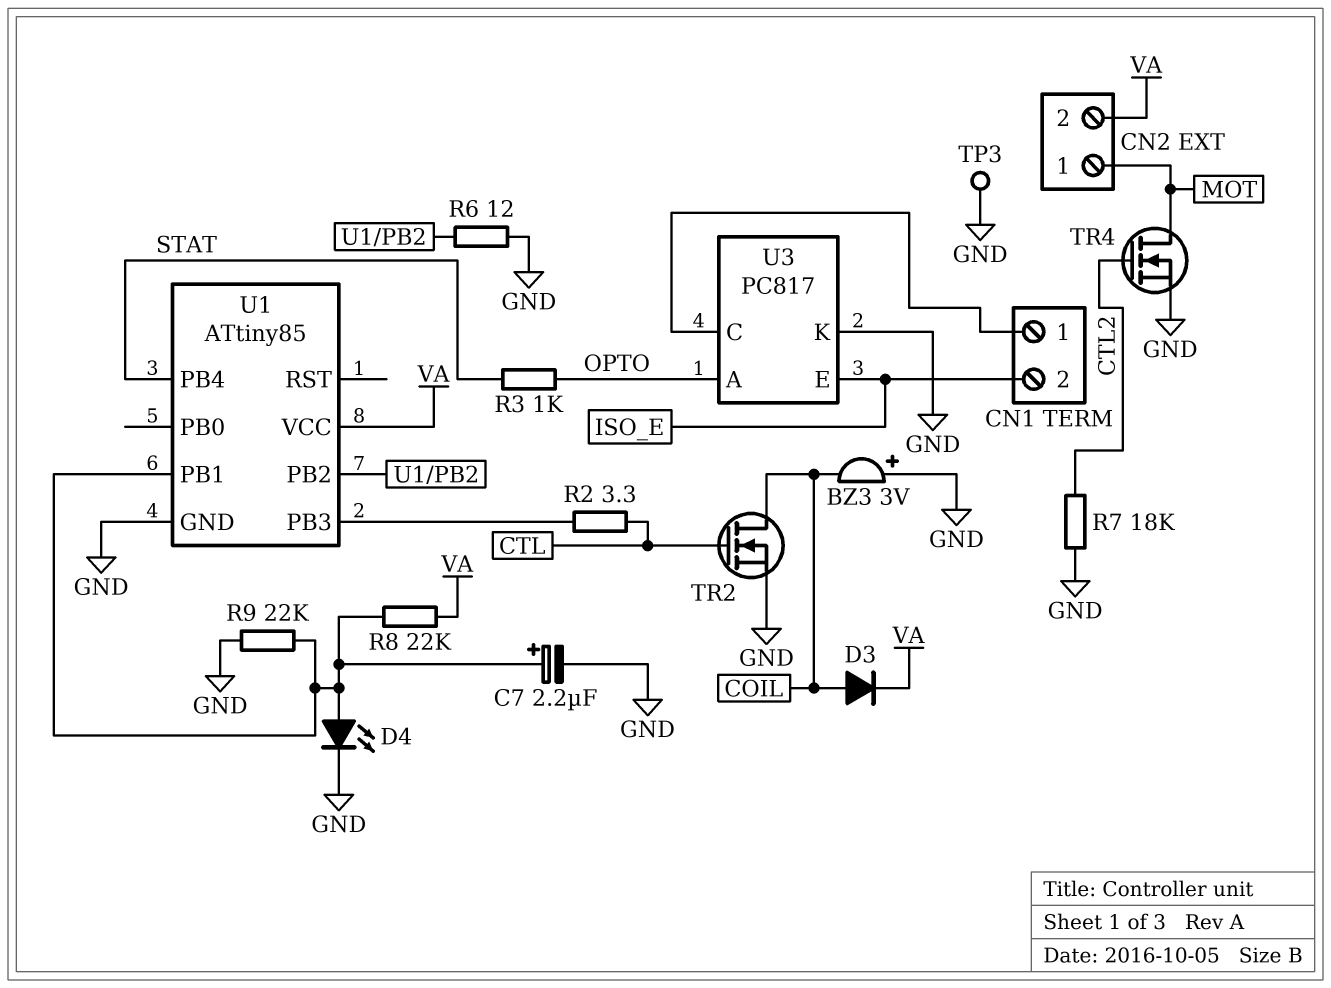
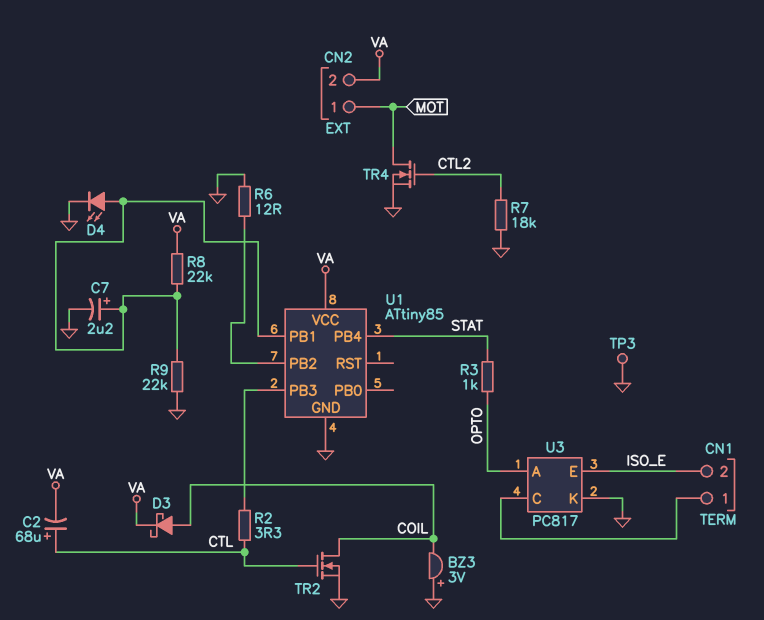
C2: none -> 68uF (plus CTL, minus VA)
D3: diode (A COIL, K VA) -> schottky (A COIL, K VA)

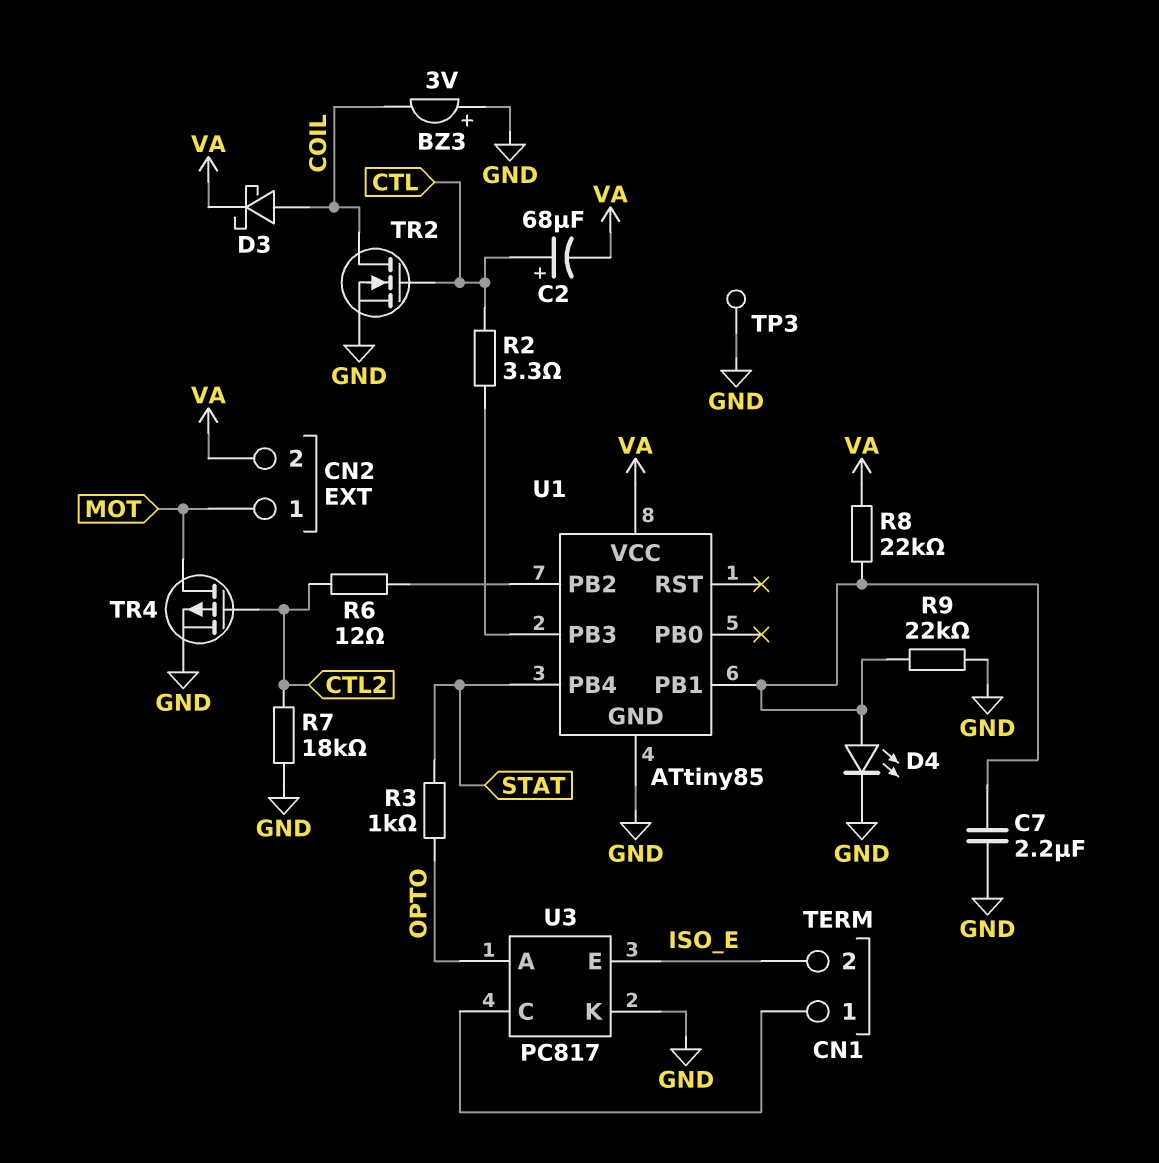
C7: 2.2uF (plus U1/PB1, minus GND) -> 2.2uF (GND, U1/PB1)
R6: 12 (GND, U1/PB2) -> 12 (CTL2, U1/PB2)
TR4: NMOS (G CTL2, D MOT, S GND) -> PMOS (G CTL2, D MOT, S GND)

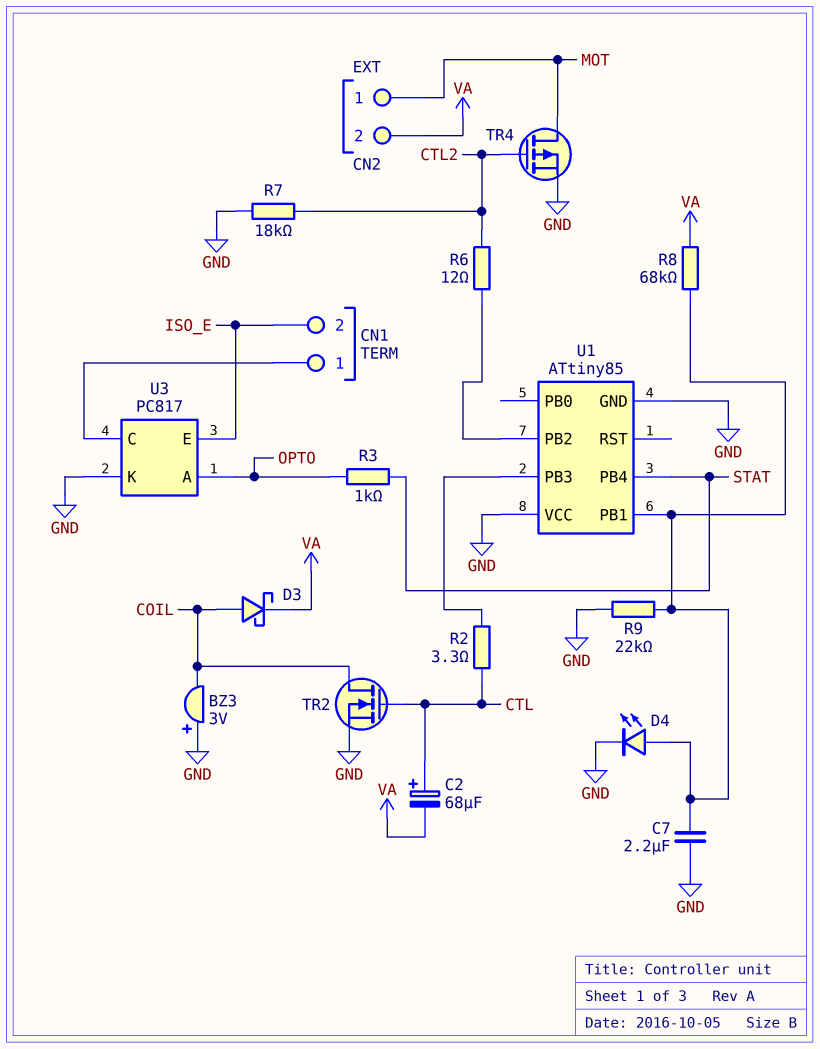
R8: 22k (U1/PB1, VA) -> 68k (U1/PB1, VA)
TP3: test point (GND) -> none
U1 pin VCC: VA -> GND

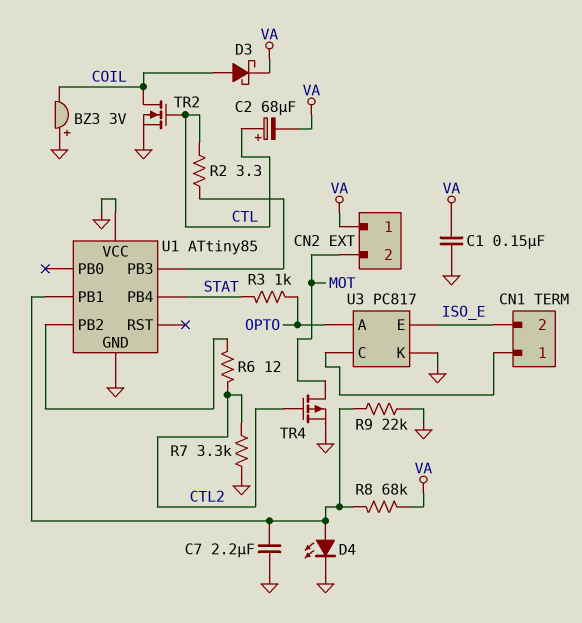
C1: none -> 150nF (GND, VA)
CN2 pin 1: MOT -> VA
CN2 pin 2: VA -> MOT
R7: 18k (CTL2, GND) -> 3.3k (CTL2, GND)

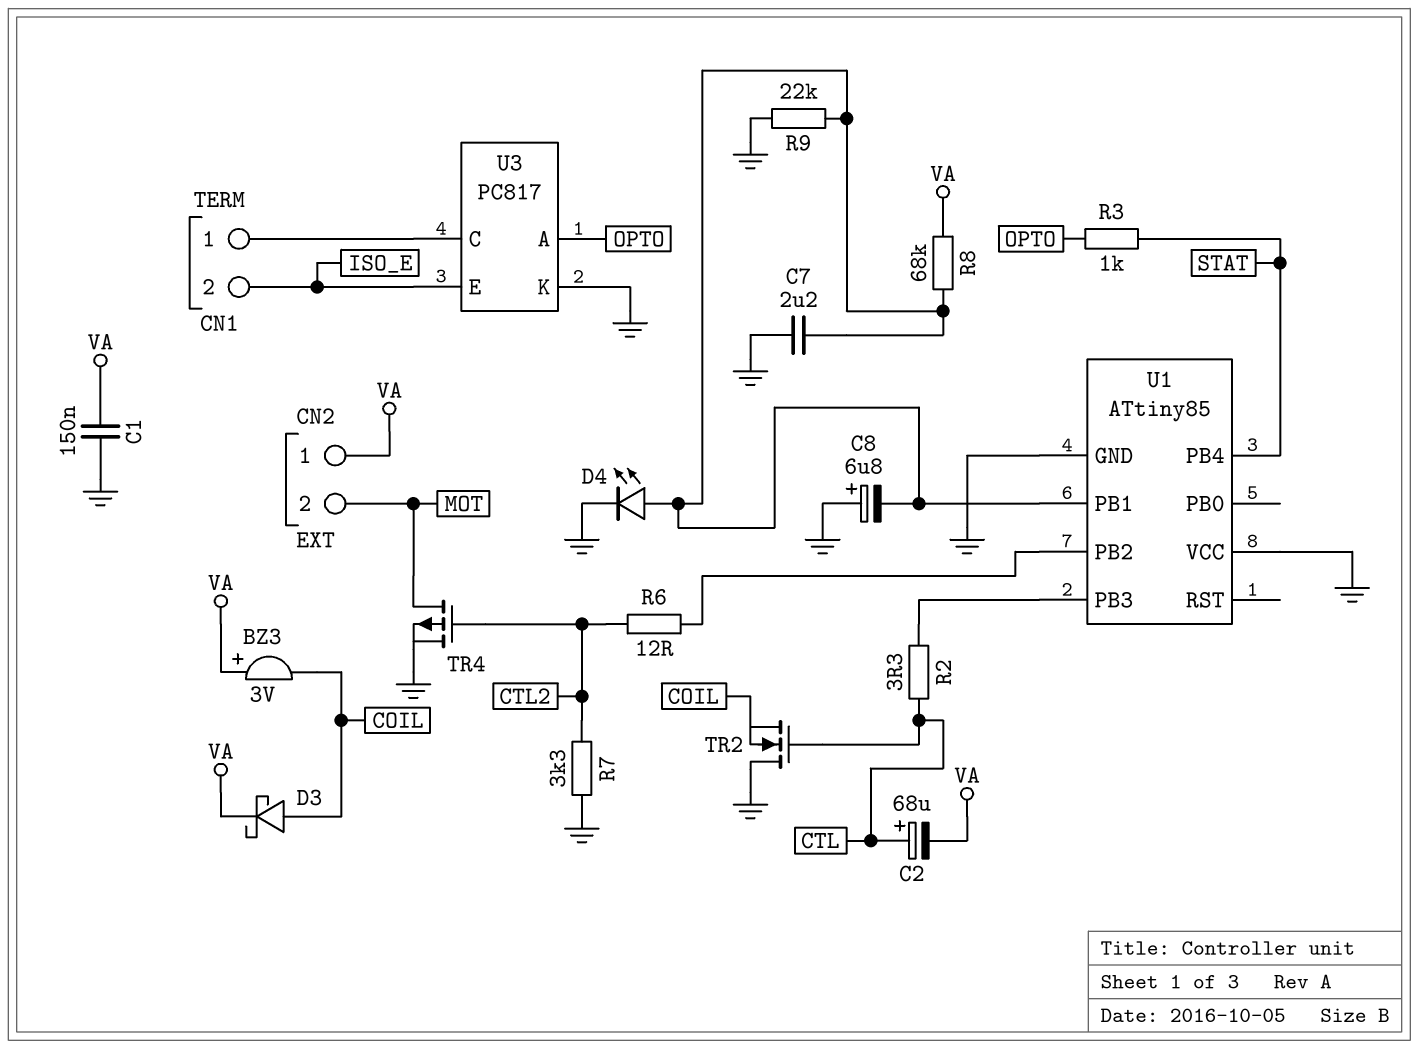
BZ3: buzzer 3V (plus GND, minus COIL) -> buzzer 3V (plus VA, minus COIL)
C8: none -> 6.8uF (plus GND, minus U1/PB1)
TR2: NMOS (G CTL, D COIL, S GND) -> NMOS (G CTL, D GND, S COIL)

